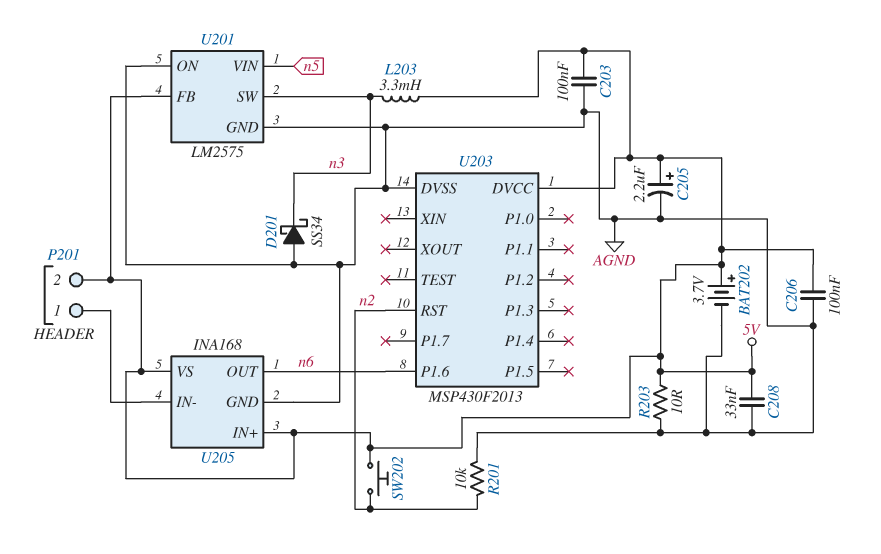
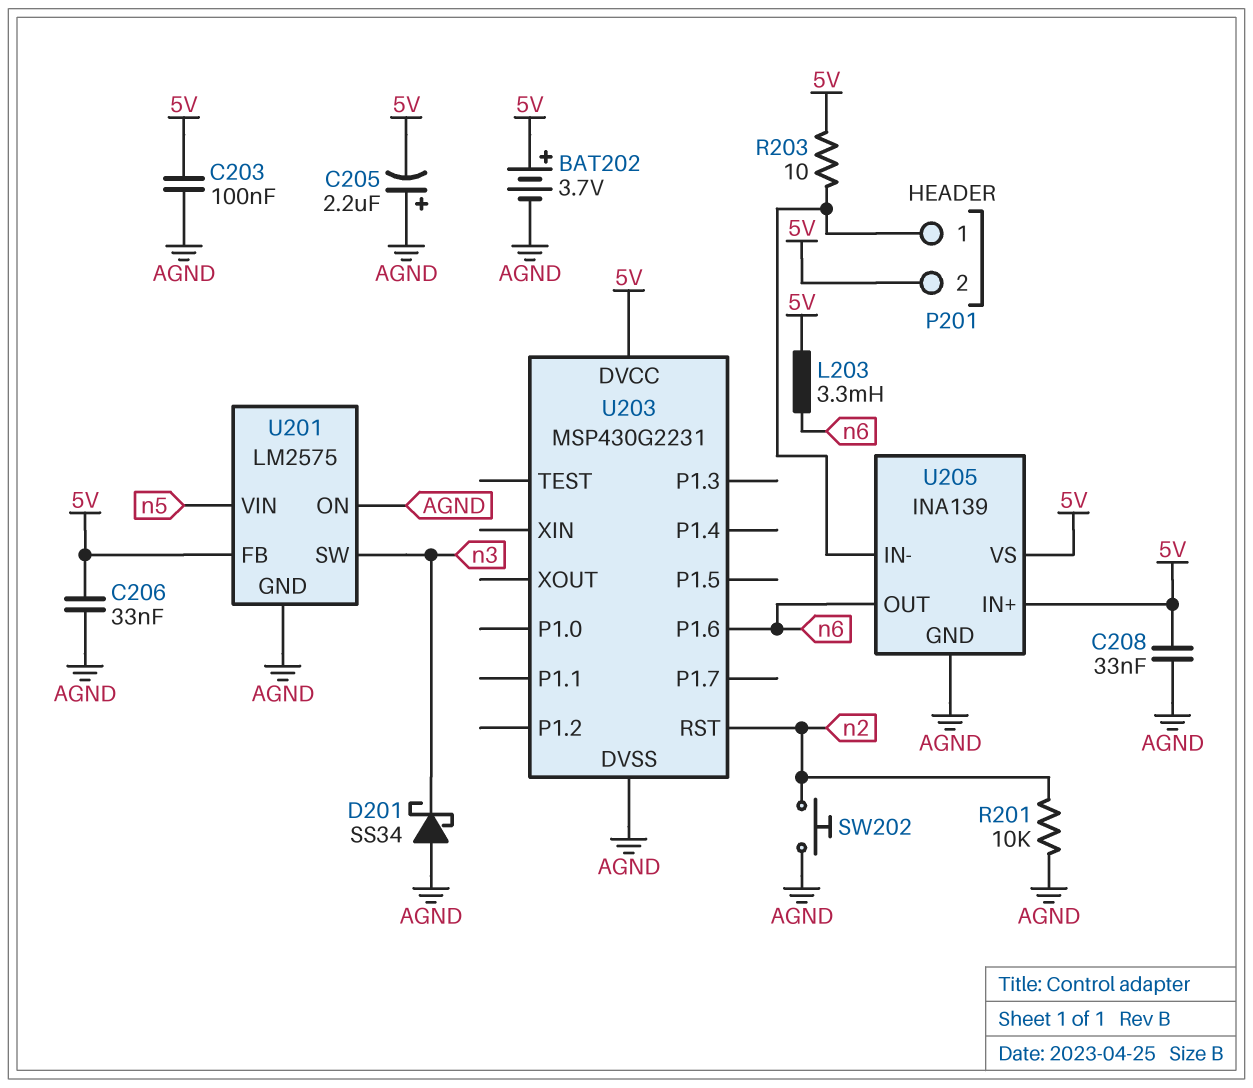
C205: 2.2uF (plus 5V, minus AGND) -> 2.2uF (plus AGND, minus 5V)
C206: 100nF (5V, AGND) -> 33nF (5V, AGND)
L203: 3.3mH (5V, n3) -> 3.3mH (5V, n6)
R203: 10 (5V, AGND) -> 10 (5V, P201/1)
SW202: button (5V, n2) -> button (AGND, n2)
U203: MSP430F2013 -> MSP430G2231
U205: INA168 -> INA139

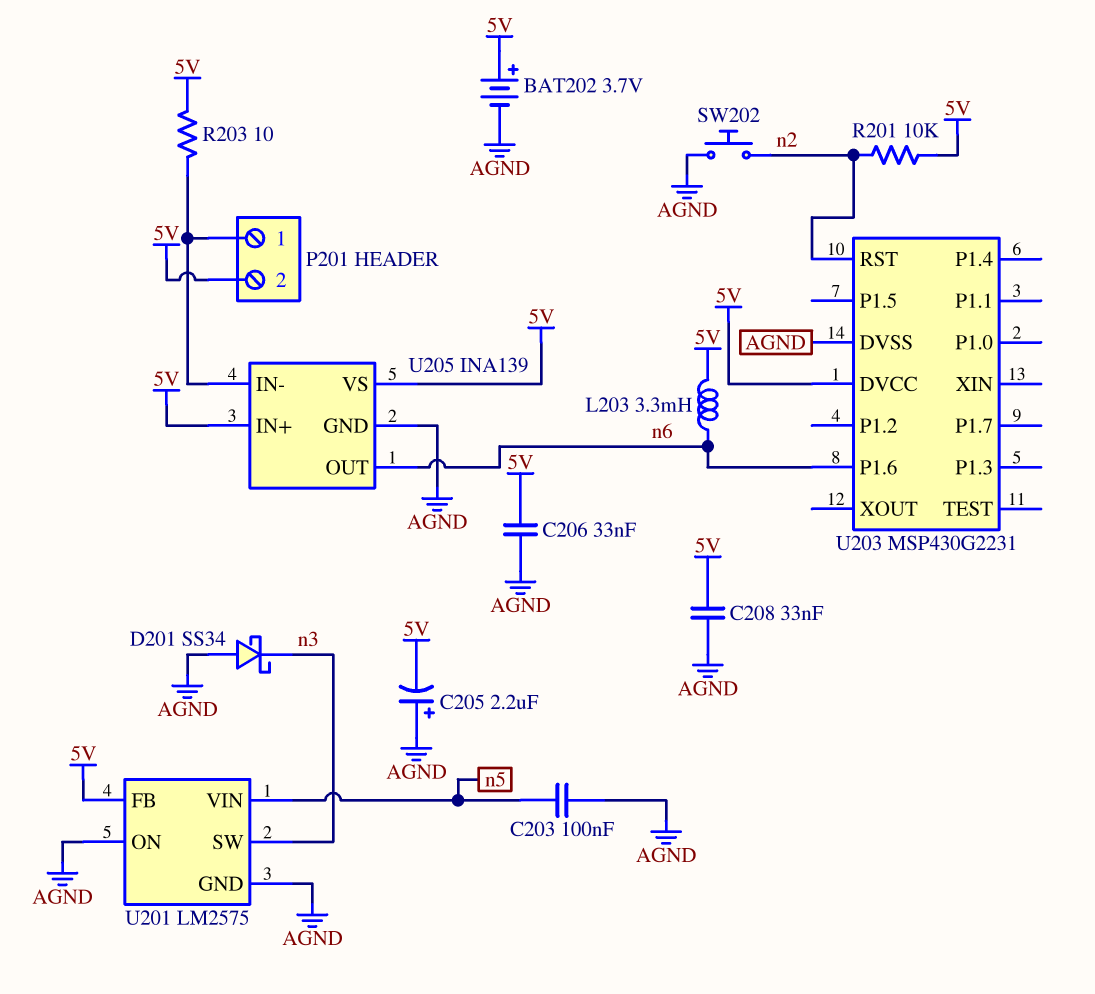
C203: 100nF (5V, AGND) -> 100nF (AGND, n5)
R201: 10k (AGND, n2) -> 10k (5V, n2)

